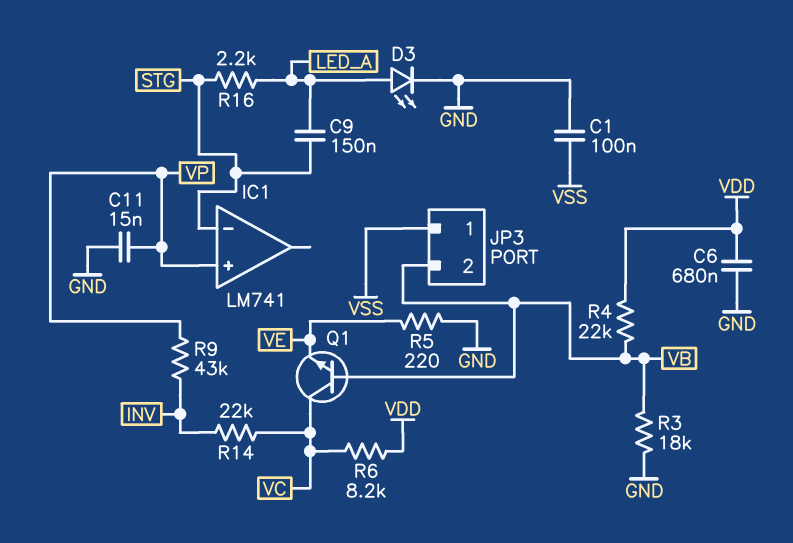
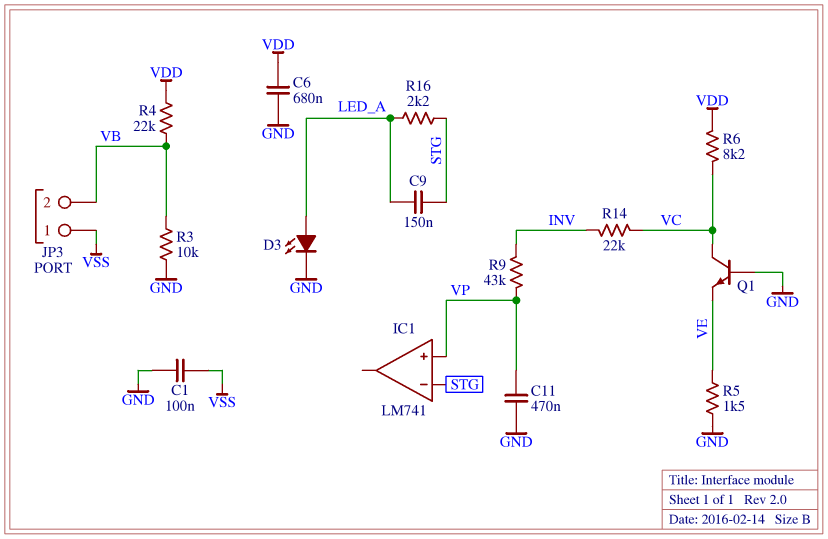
C11: 15nF (GND, VP) -> 470nF (GND, VP)
Q1: NPN (B VB, C VC, E VE) -> NPN (B GND, C VC, E VE)
R3: 18k (GND, VB) -> 10k (GND, VB)
R5: 220 (GND, VE) -> 1.5k (GND, VE)

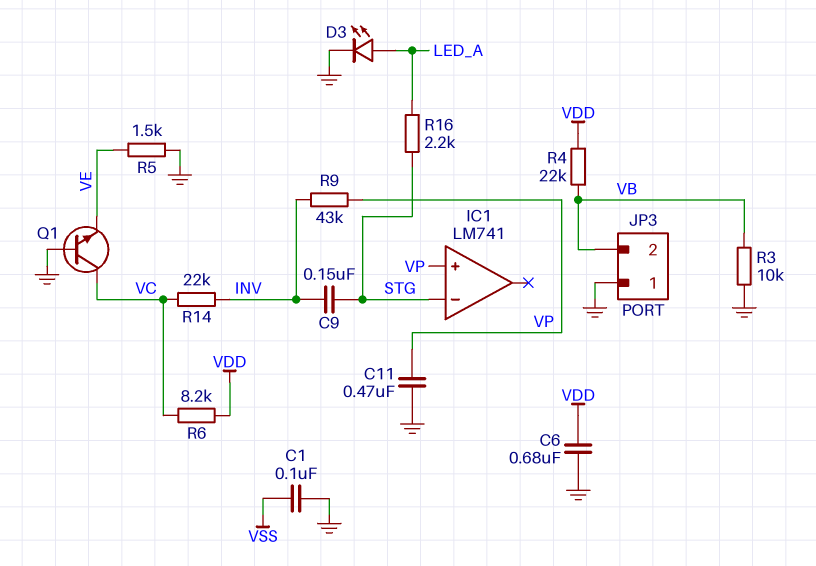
C9: 150nF (LED_A, STG) -> 150nF (INV, STG)
JP3 pin 1: VSS -> GND

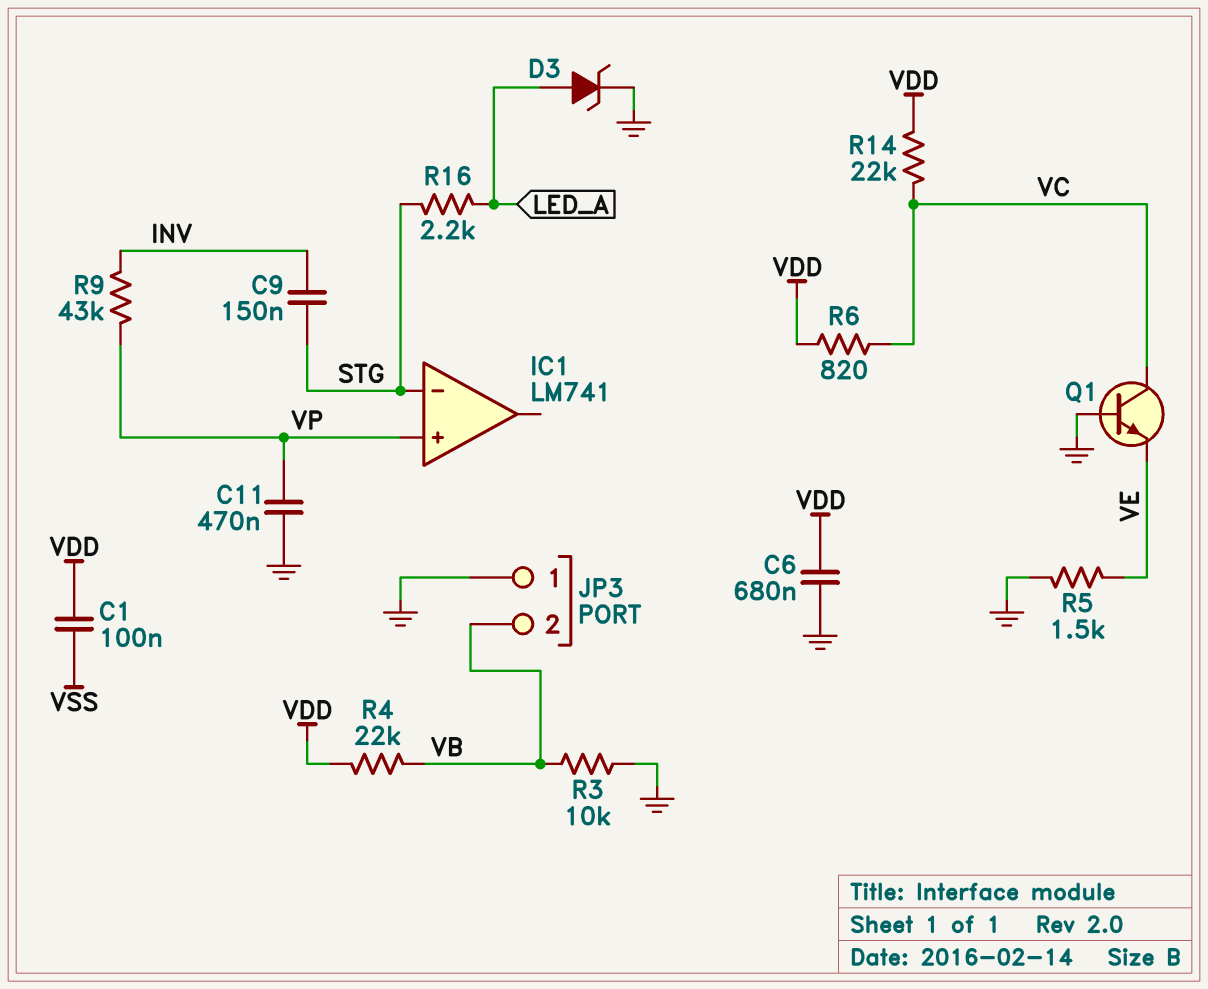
C1: 100nF (GND, VSS) -> 100nF (VDD, VSS)
D3: LED (A LED_A, K GND) -> zener (A LED_A, K GND)
R6: 8.2k (VC, VDD) -> 820 (VC, VDD)
R14: 22k (INV, VC) -> 22k (VC, VDD)

